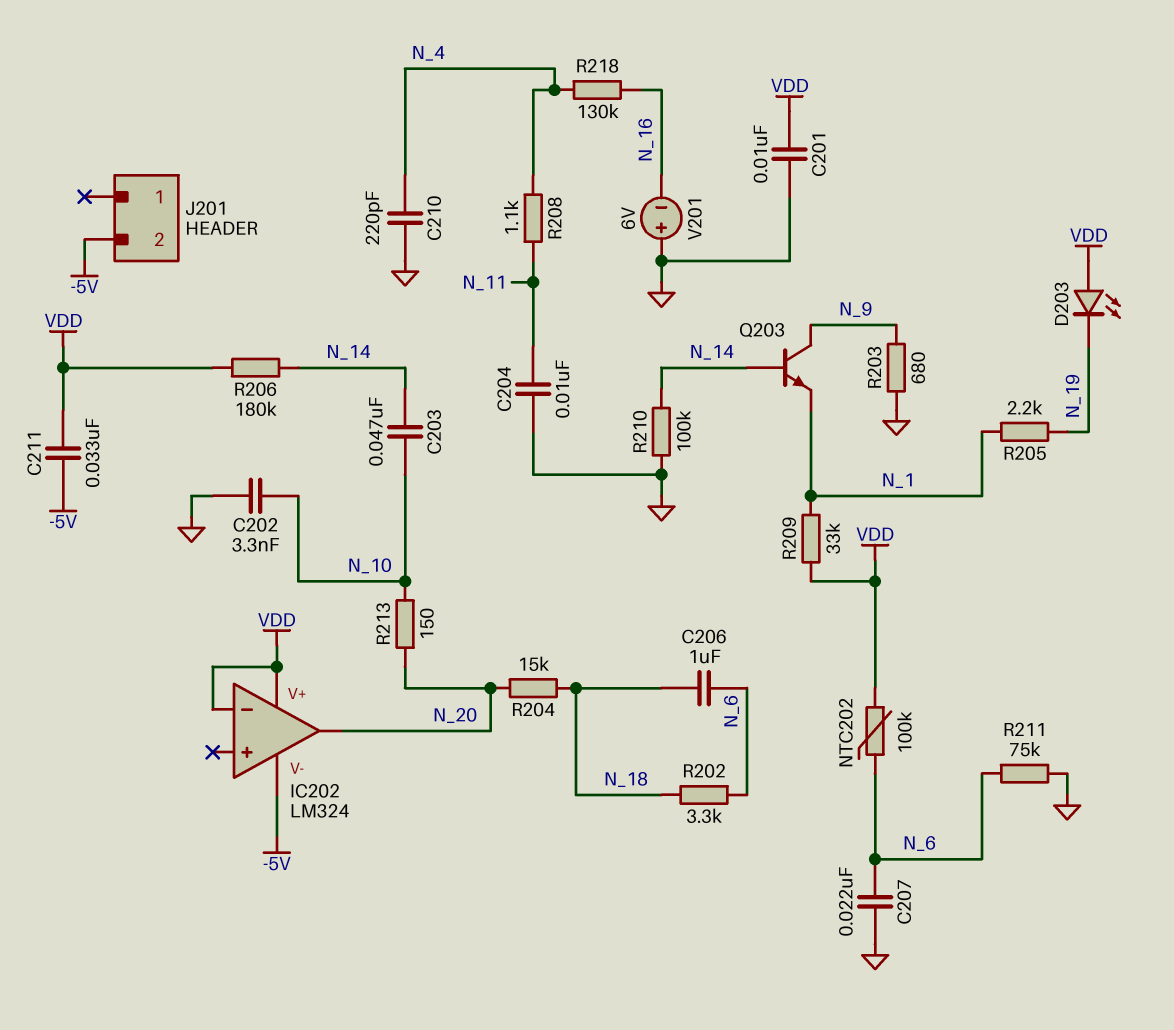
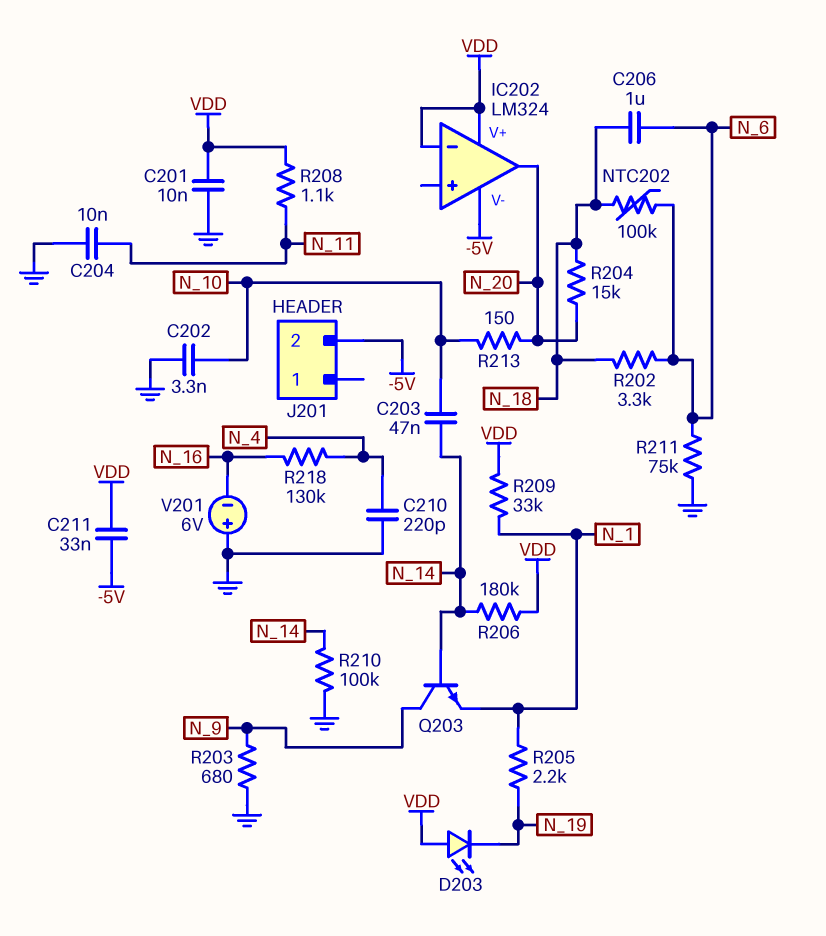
C207: 22nF (GND, N_6) -> none
NTC202: 100k (N_6, VDD) -> 100k (N_6, N_18)
R208: 1.1k (N_4, N_11) -> 1.1k (N_11, VDD)

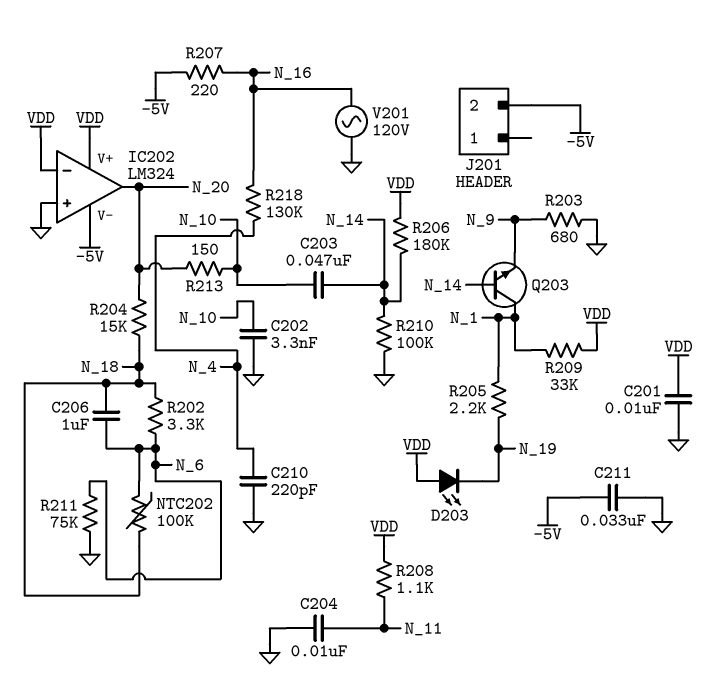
C211: 33nF (-5V, VDD) -> 33nF (-5V, GND)
IC202 pin in+: none -> GND
Q203: NPN (B N_14, C N_9, E N_1) -> NPN (B N_14, C N_1, E N_9)
R207: none -> 220 (-5V, N_16)
V201: 6V (plus GND, minus N_16) -> AC 120V (GND, N_16)

